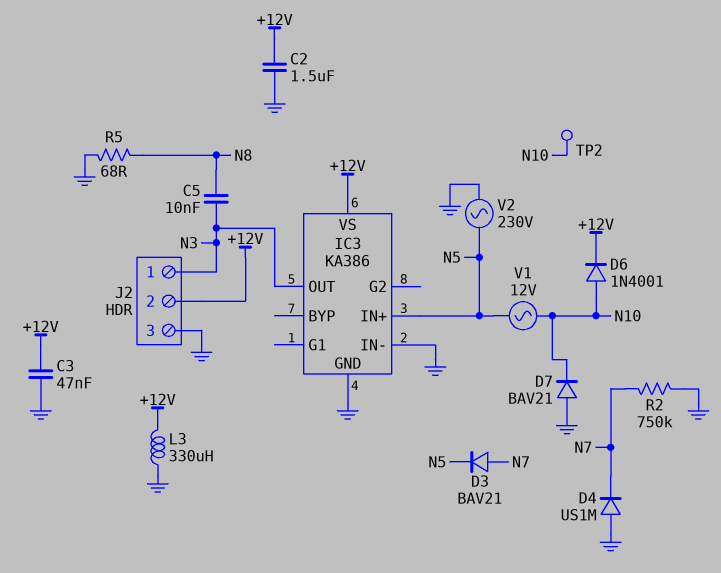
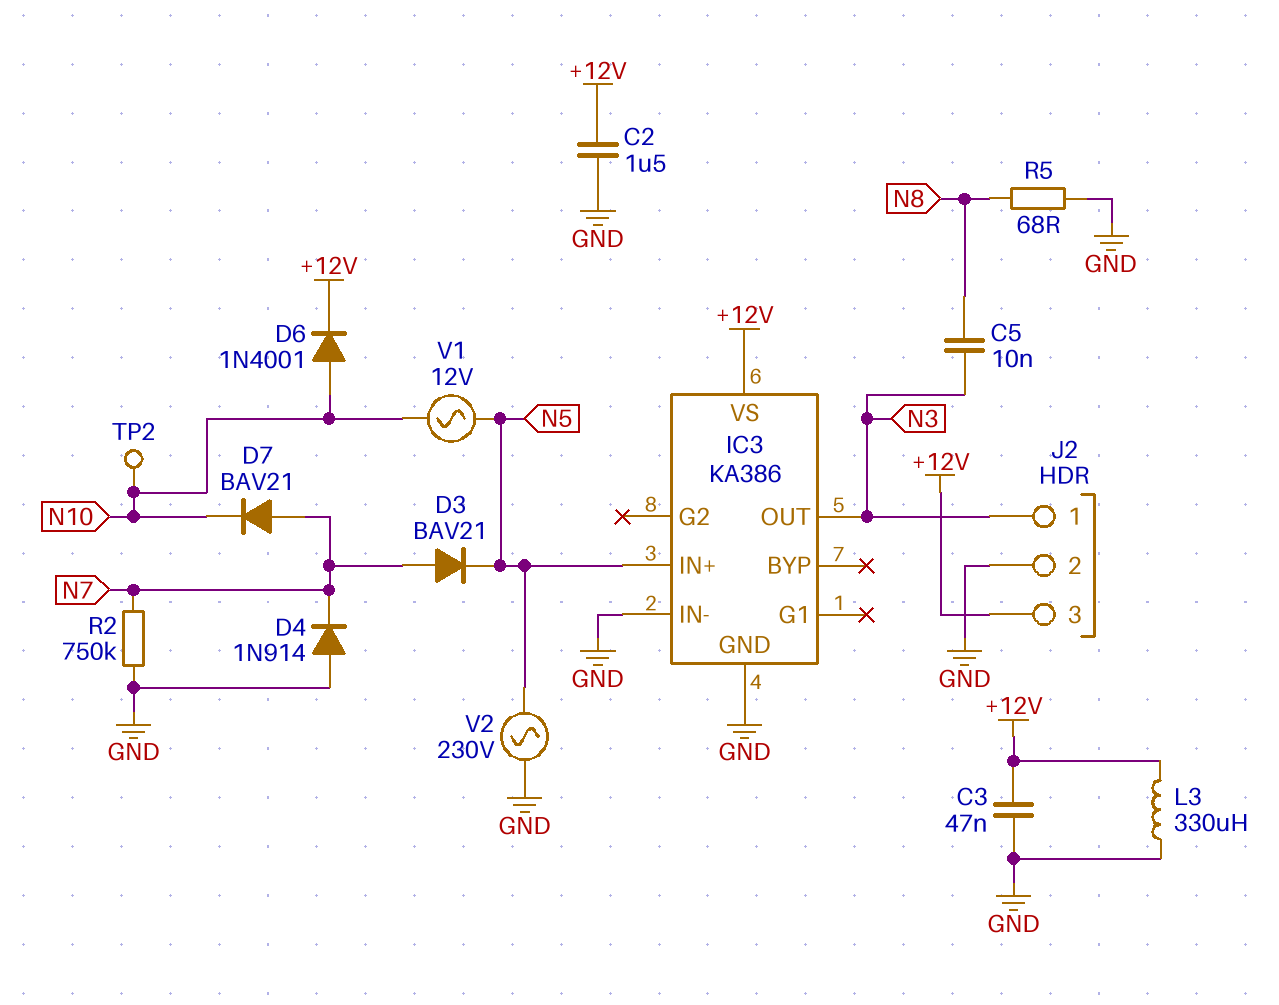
D4: diode US1M (A GND, K N7) -> diode 1N914 (A GND, K N7)
D7: diode BAV21 (A GND, K N10) -> diode BAV21 (A N7, K N10)
J2 pin 2: +12V -> GND
J2 pin 3: GND -> +12V

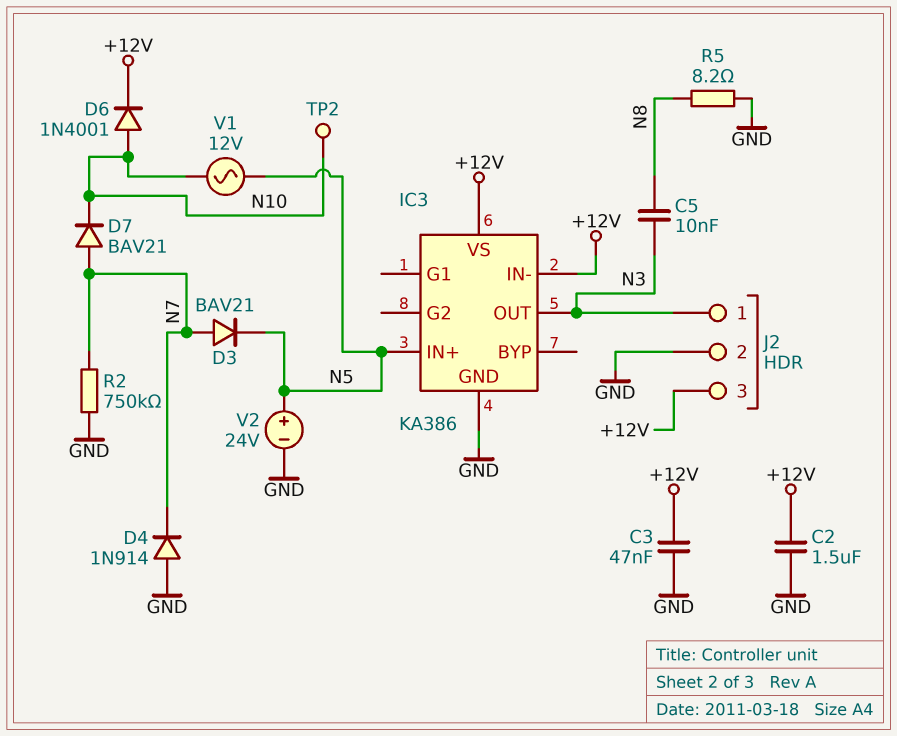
IC3 pin IN-: GND -> +12V
L3: 330uH (+12V, GND) -> none
R5: 68 (GND, N8) -> 8.2 (GND, N8)
V2: AC 230V (GND, N5) -> 24V (plus N5, minus GND)

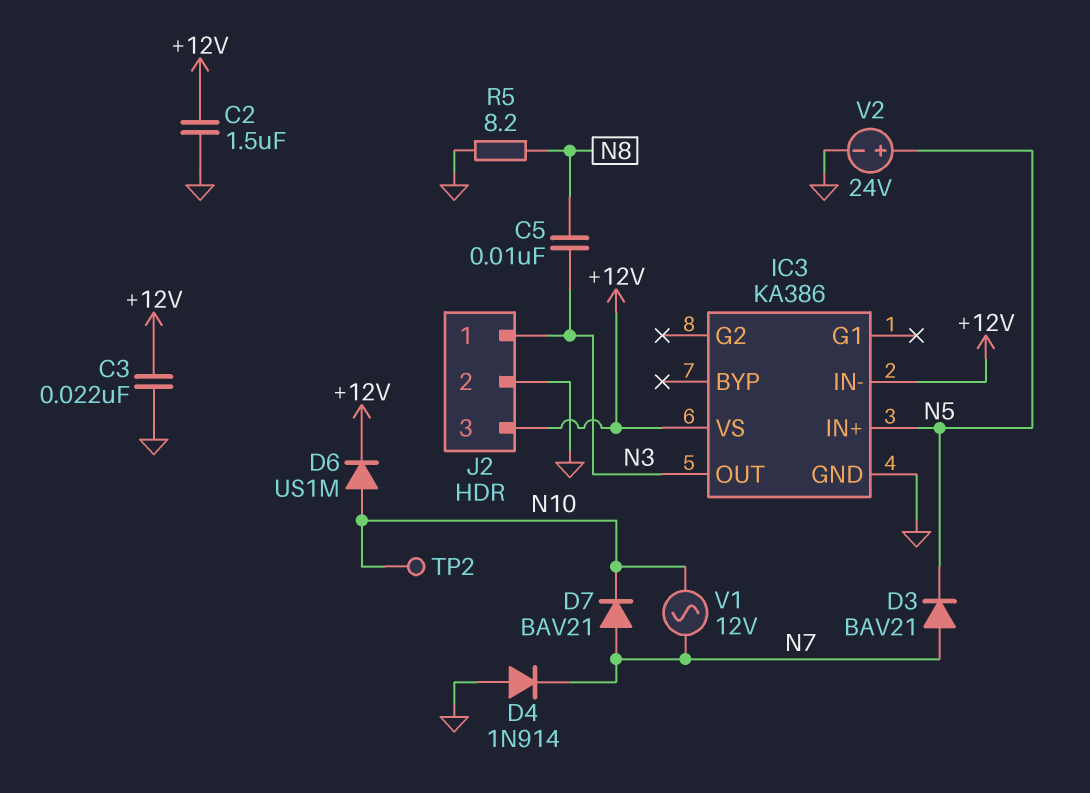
C3: 47nF (+12V, GND) -> 22nF (+12V, GND)
D6: diode 1N4001 (A N10, K +12V) -> diode US1M (A N10, K +12V)
R2: 750k (GND, N7) -> none
V1: AC 12V (N5, N10) -> AC 12V (N7, N10)

